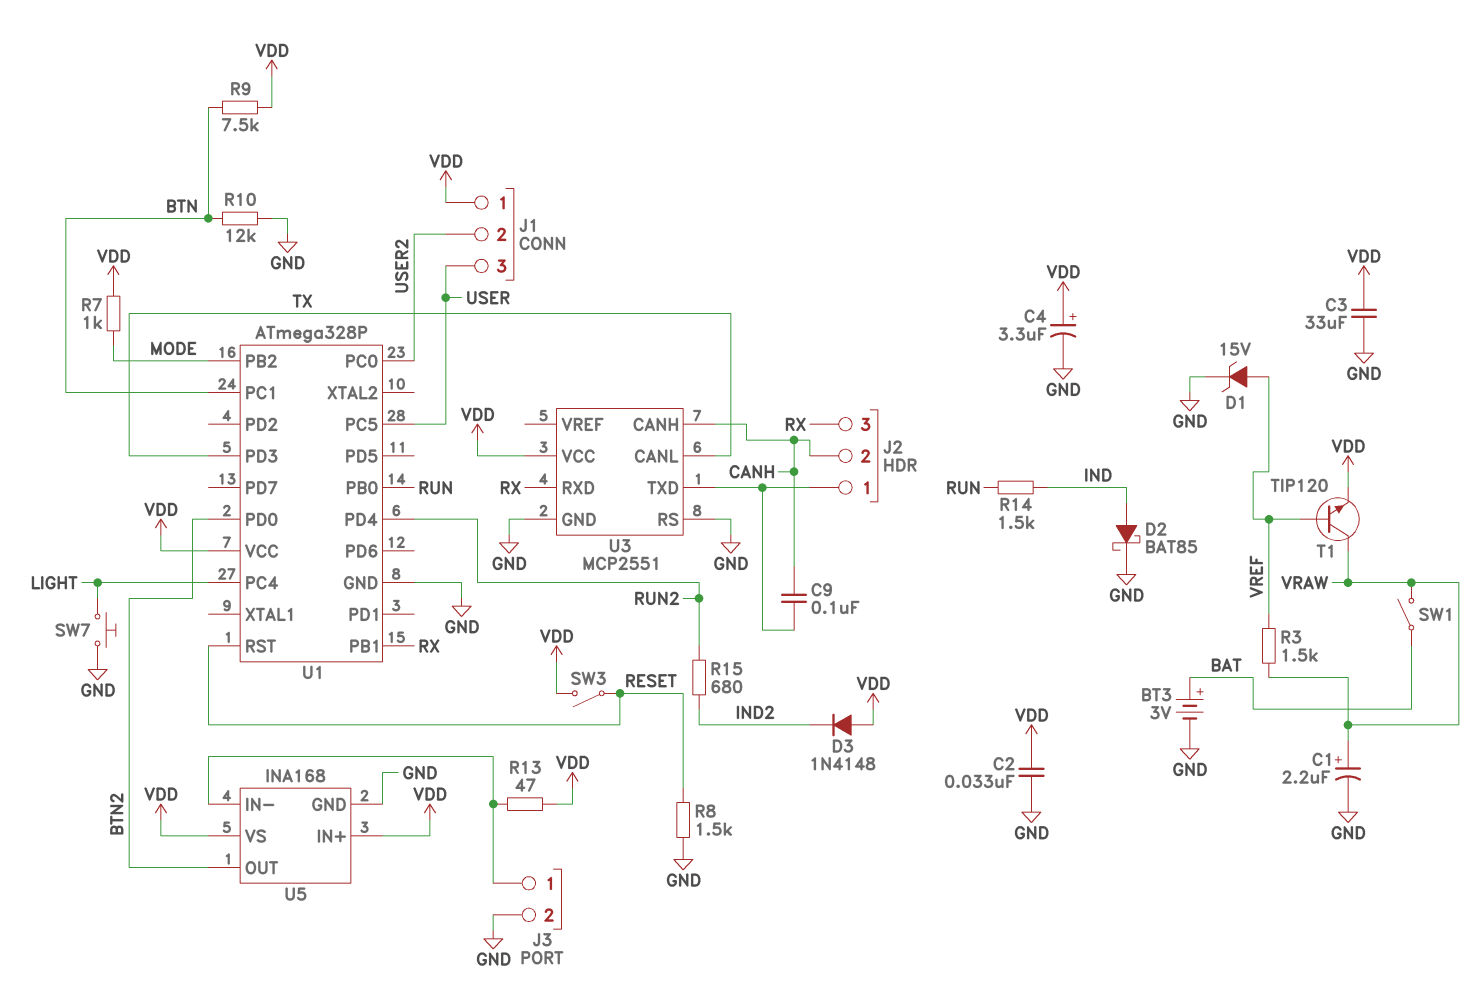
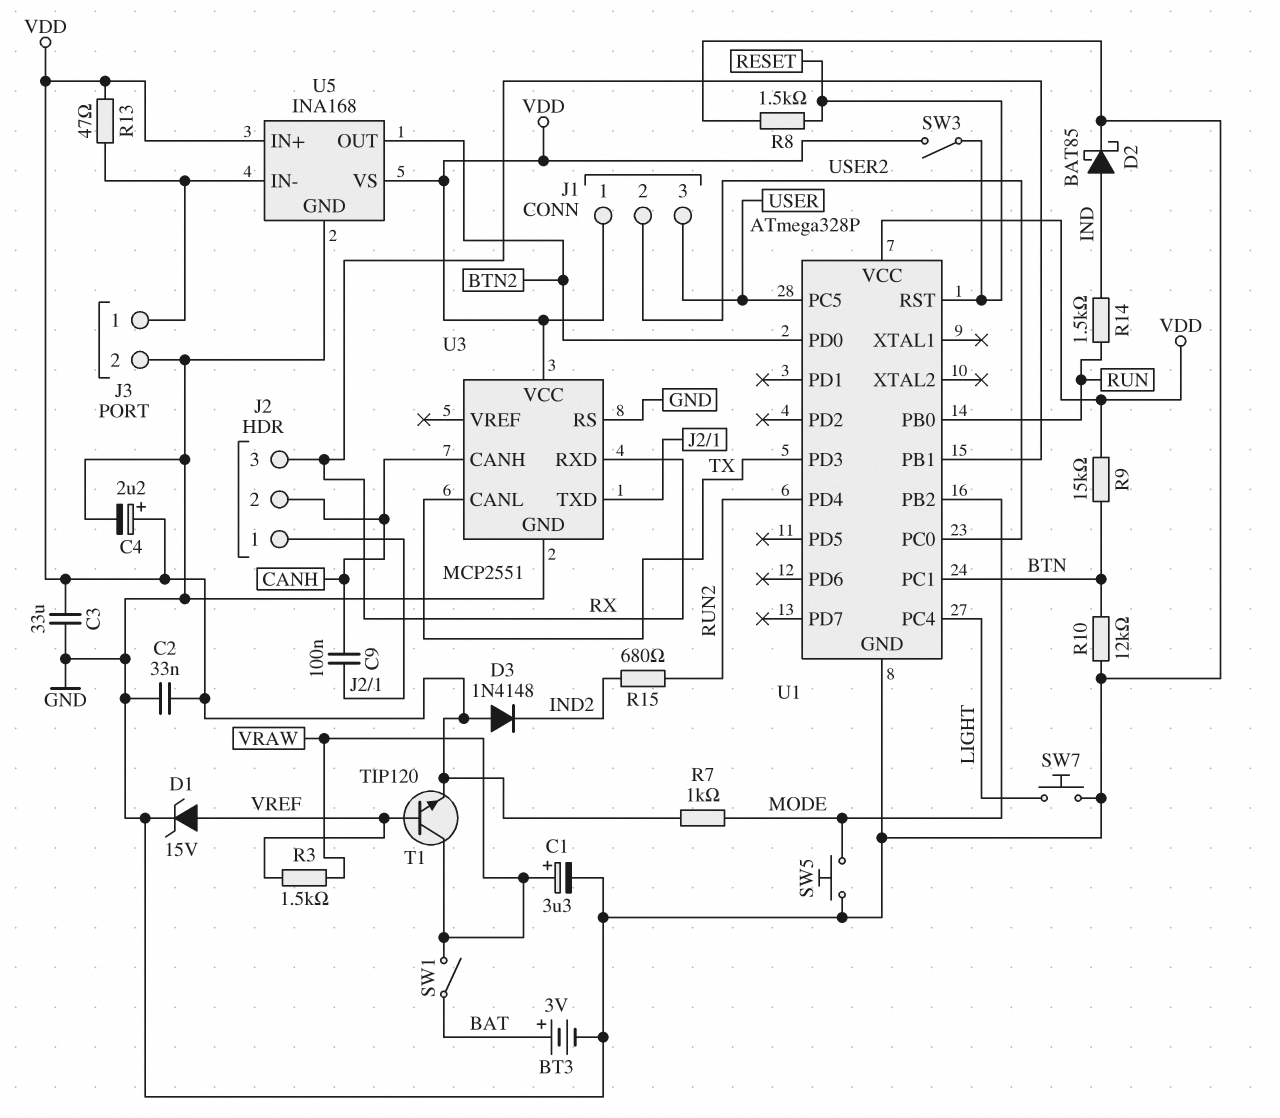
C1: 2.2uF (plus VRAW, minus GND) -> 3.3uF (plus VRAW, minus GND)
C4: 3.3uF (plus VDD, minus GND) -> 2.2uF (plus VDD, minus GND)
R9: 7.5k (BTN, VDD) -> 15k (BTN, VDD)
SW5: none -> button (GND, MODE)

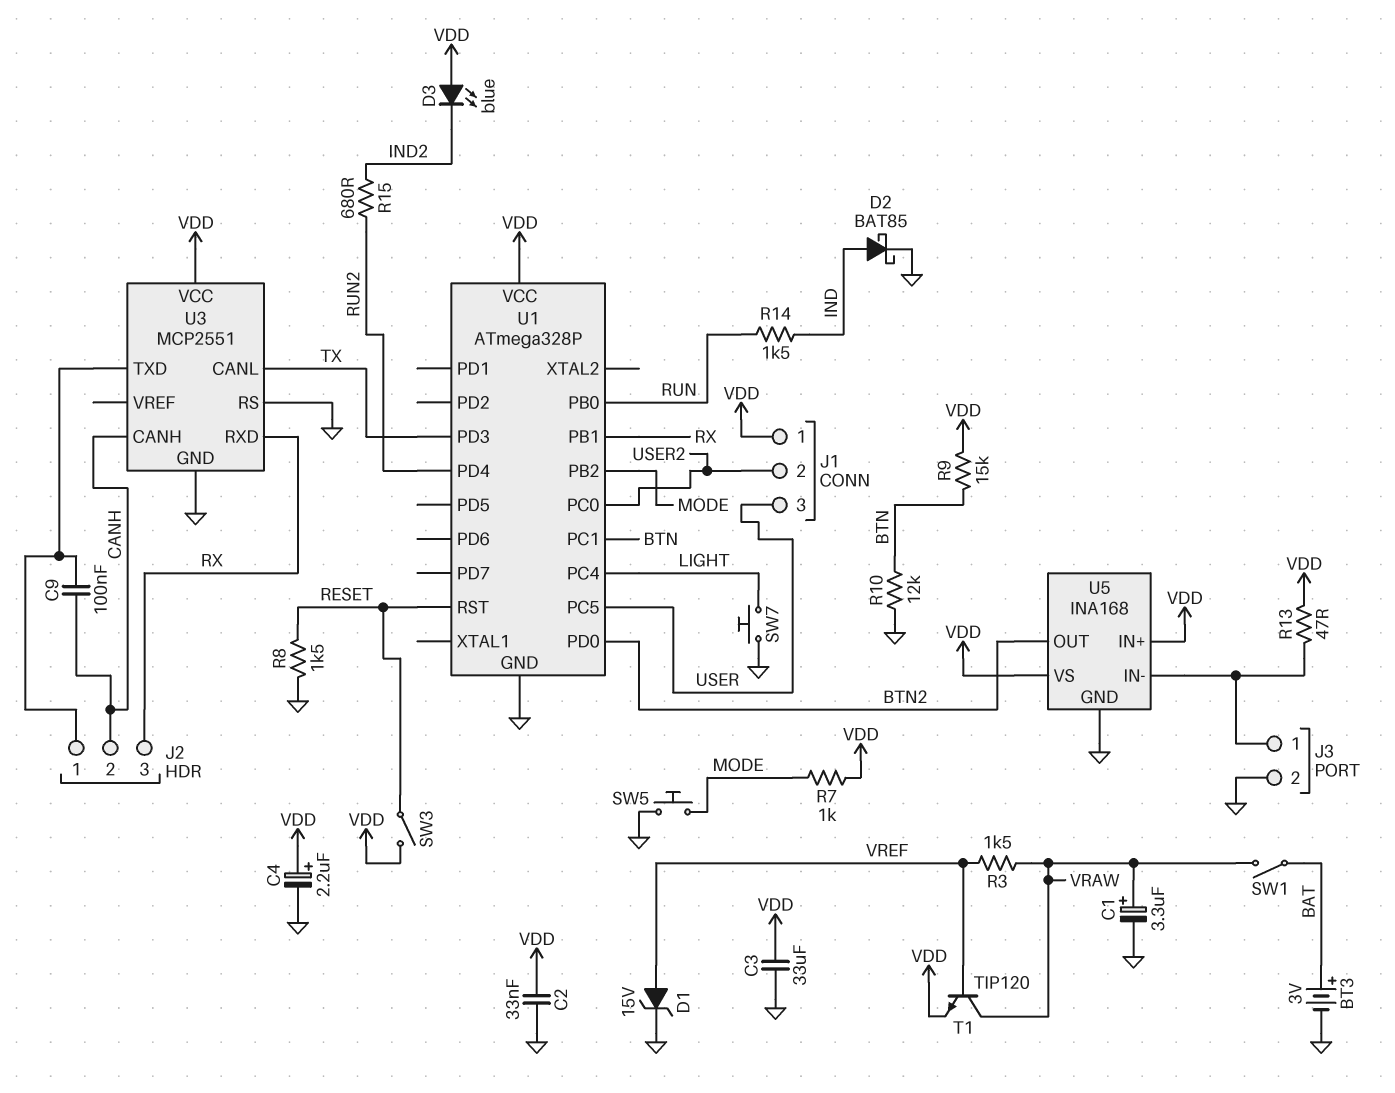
D3: diode 1N4148 (A VDD, K IND2) -> LED blue (A VDD, K IND2)

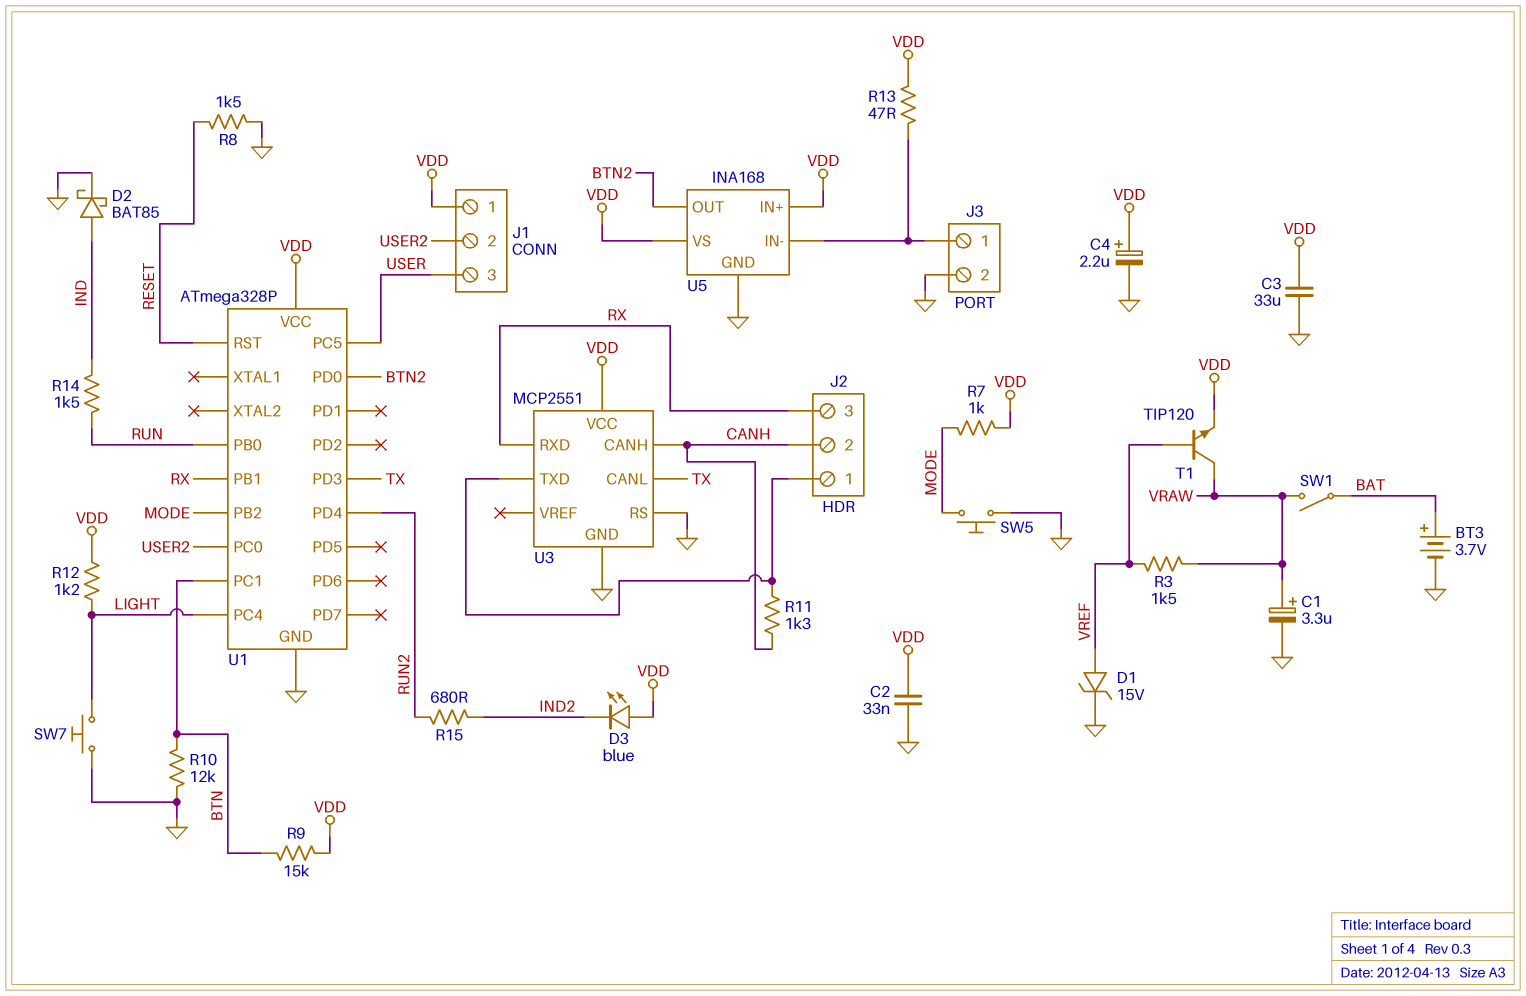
BT3: 3V (plus BAT, minus GND) -> 3.7V (plus BAT, minus GND)
C9: 100nF (CANH, J2/1) -> none
R11: none -> 1.3k (CANH, J2/1)
R12: none -> 1.2k (LIGHT, VDD)
SW3: switch (RESET, VDD) -> none

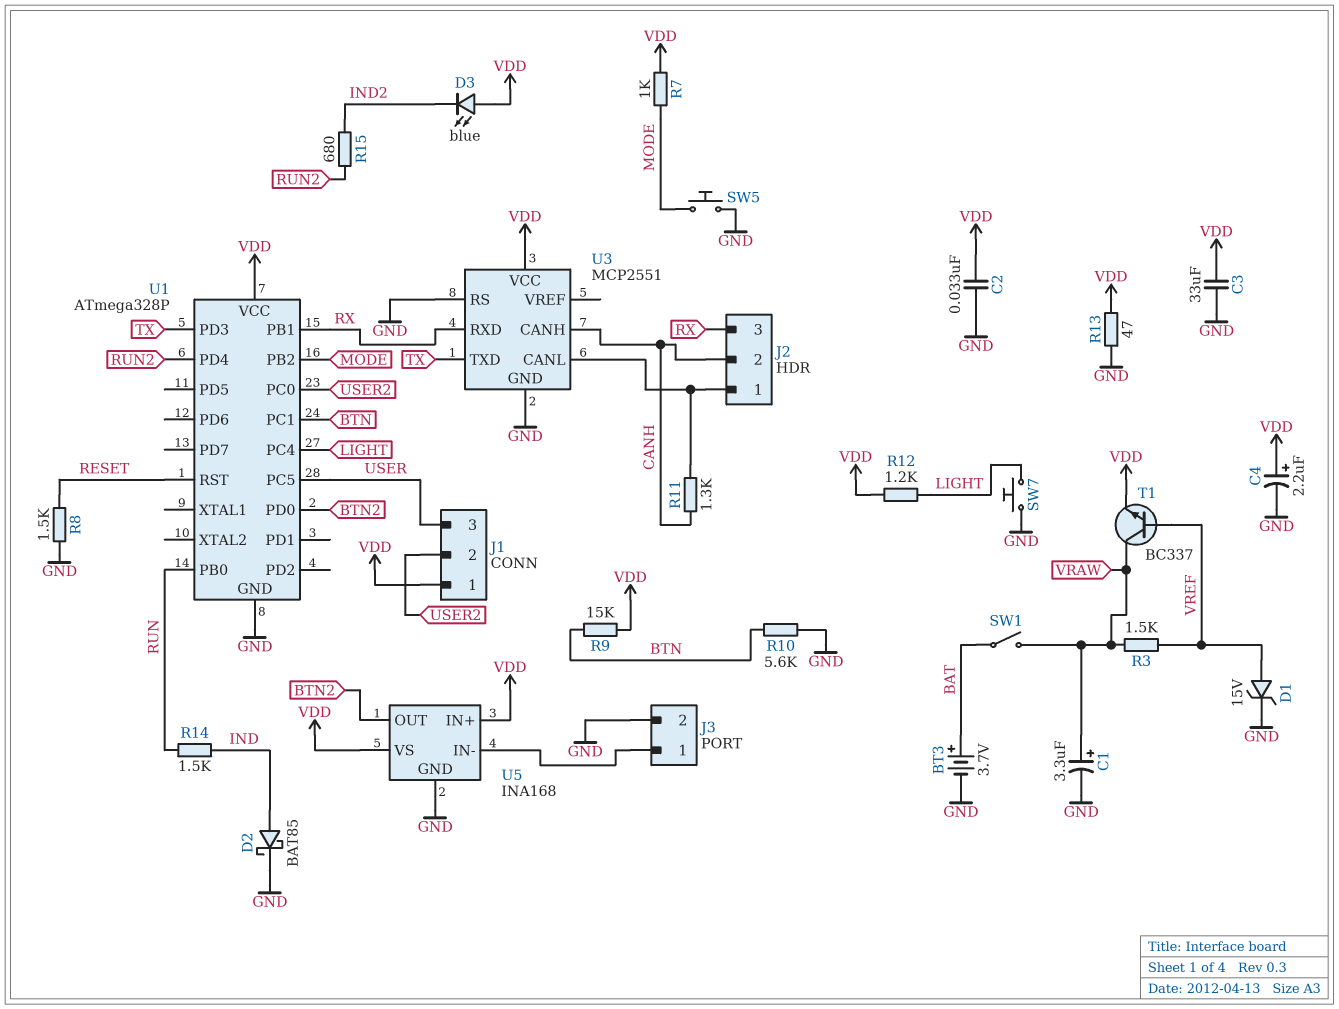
R10: 12k (BTN, GND) -> 5.6k (BTN, GND)
R13: 47 (J3/1, VDD) -> 47 (GND, VDD)
T1: NPN TIP120 (B VREF, C VRAW, E VDD) -> NPN BC337 (B VREF, C VRAW, E VDD)
U3 pin CANL: TX -> J2/1
U3 pin TXD: J2/1 -> TX

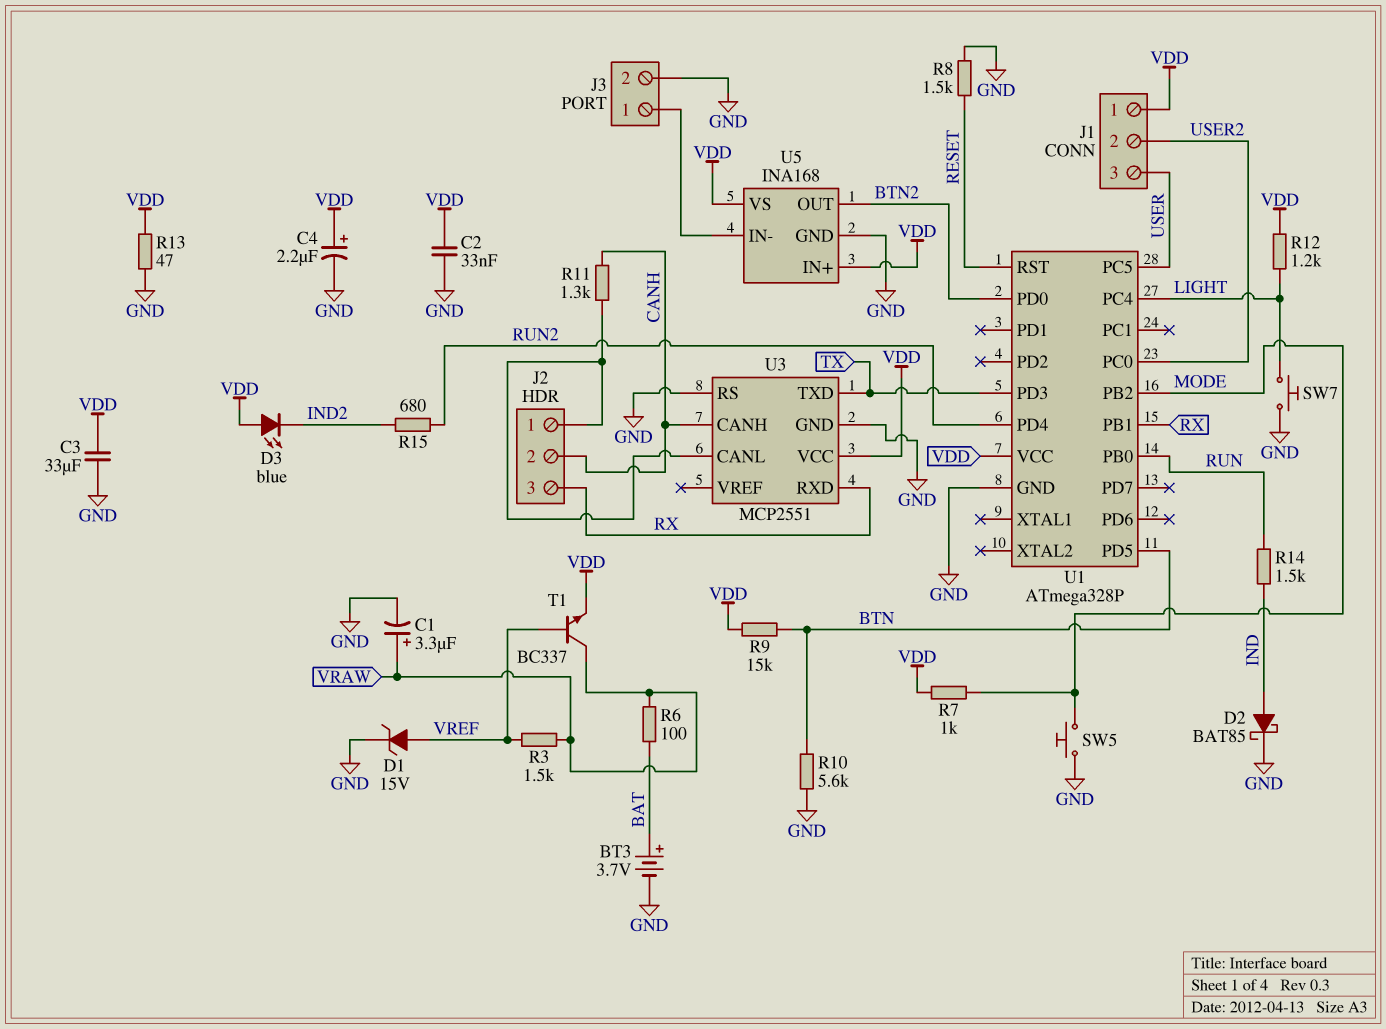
R6: none -> 100 (BAT, VRAW)
SW1: switch (BAT, VRAW) -> none
U1 pin PC1: BTN -> none
U1 pin PD5: none -> BTN

